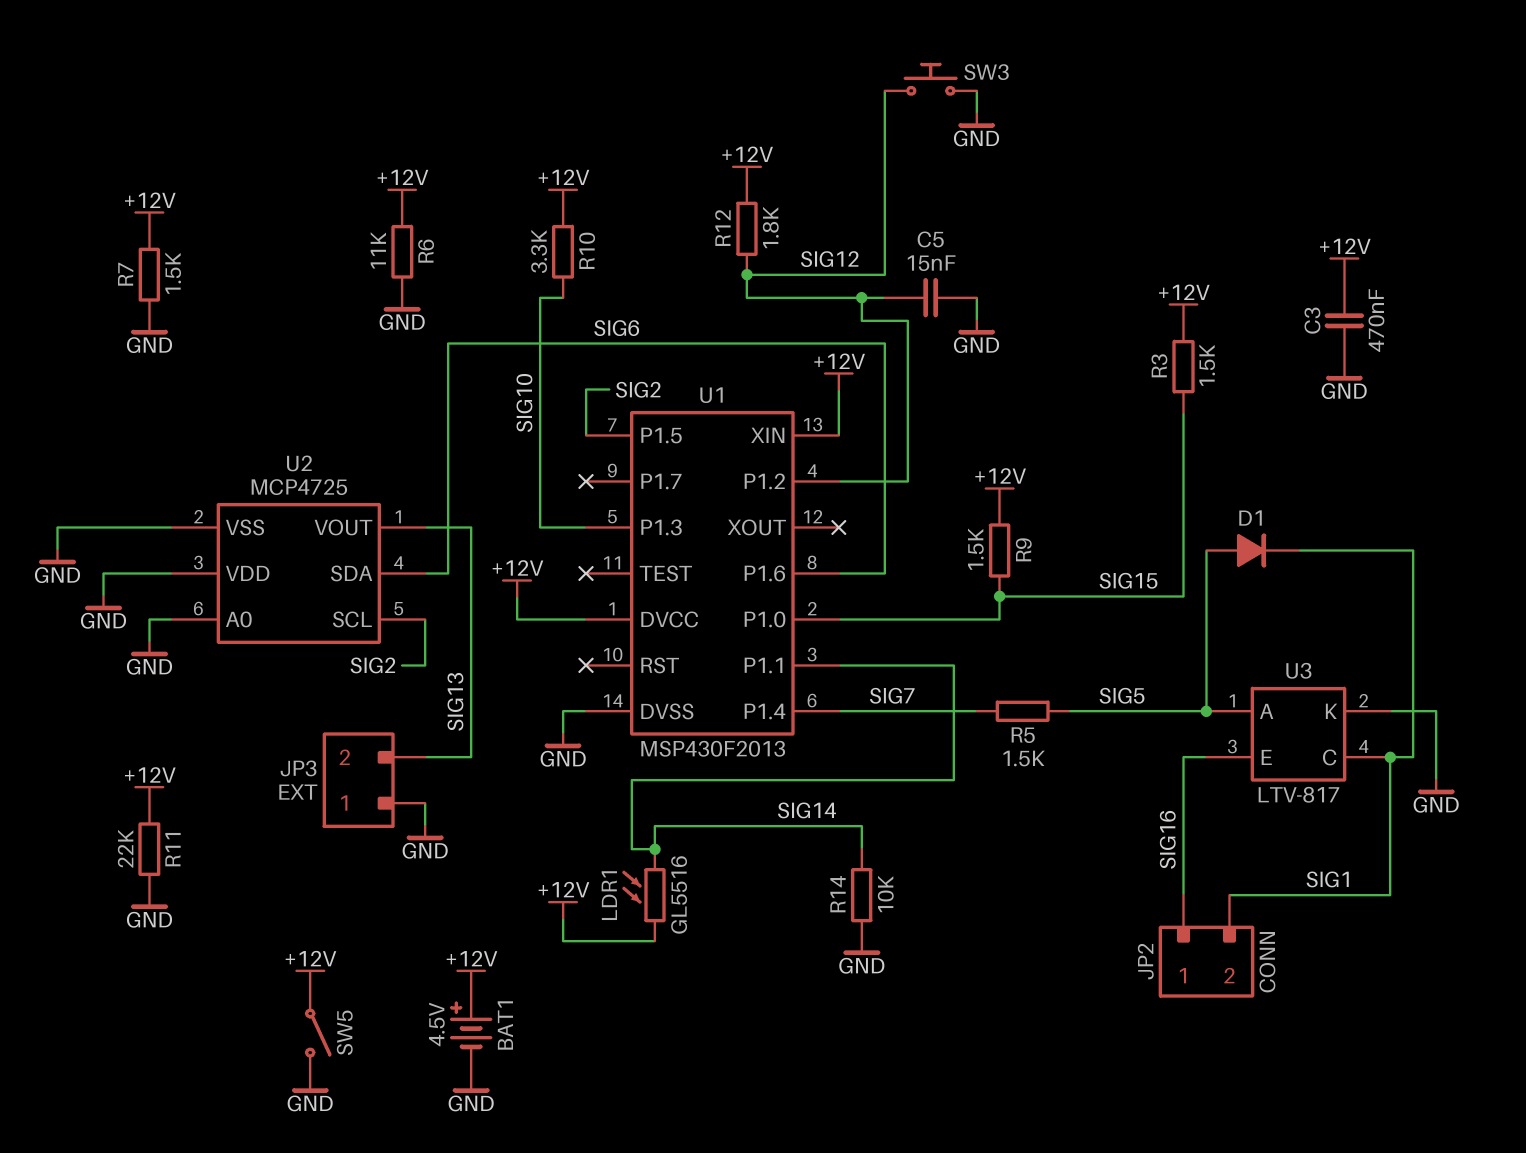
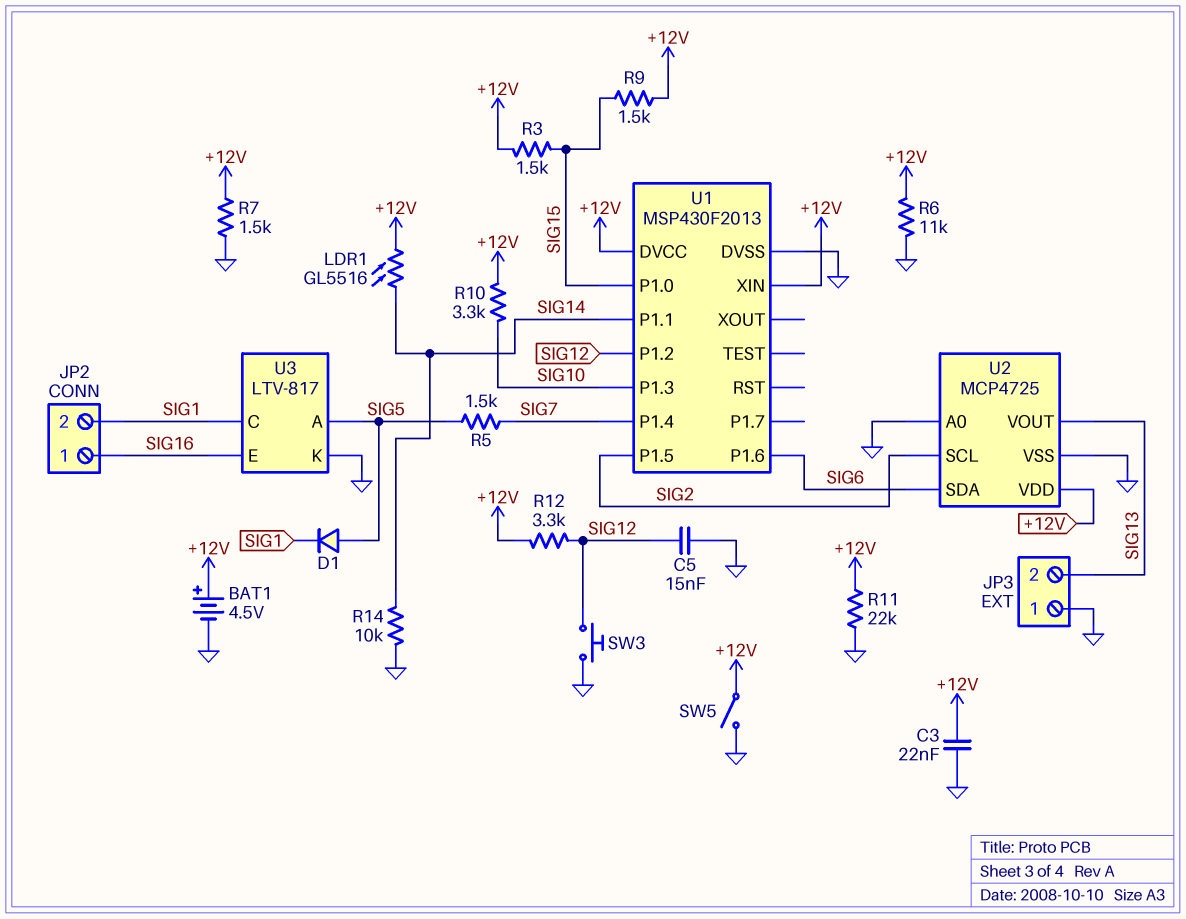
C3: 470nF (+12V, GND) -> 22nF (+12V, GND)
R12: 1.8k (+12V, SIG12) -> 3.3k (+12V, SIG12)
U2 pin VDD: GND -> +12V

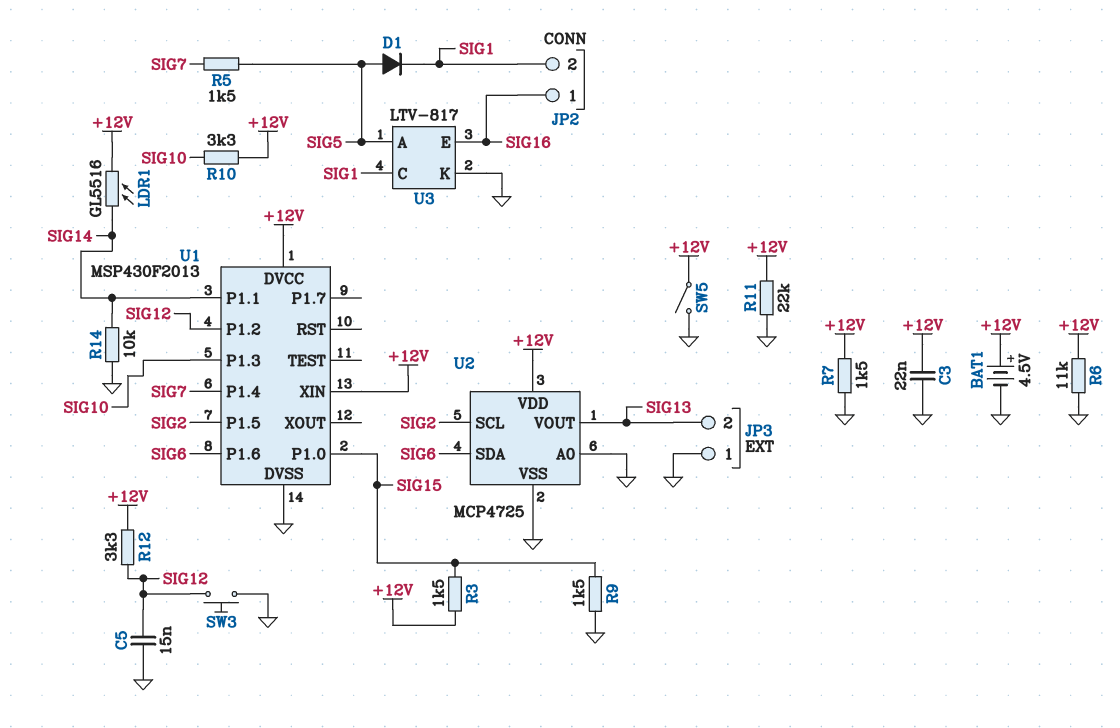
R9: 1.5k (+12V, SIG15) -> 1.5k (GND, SIG15)

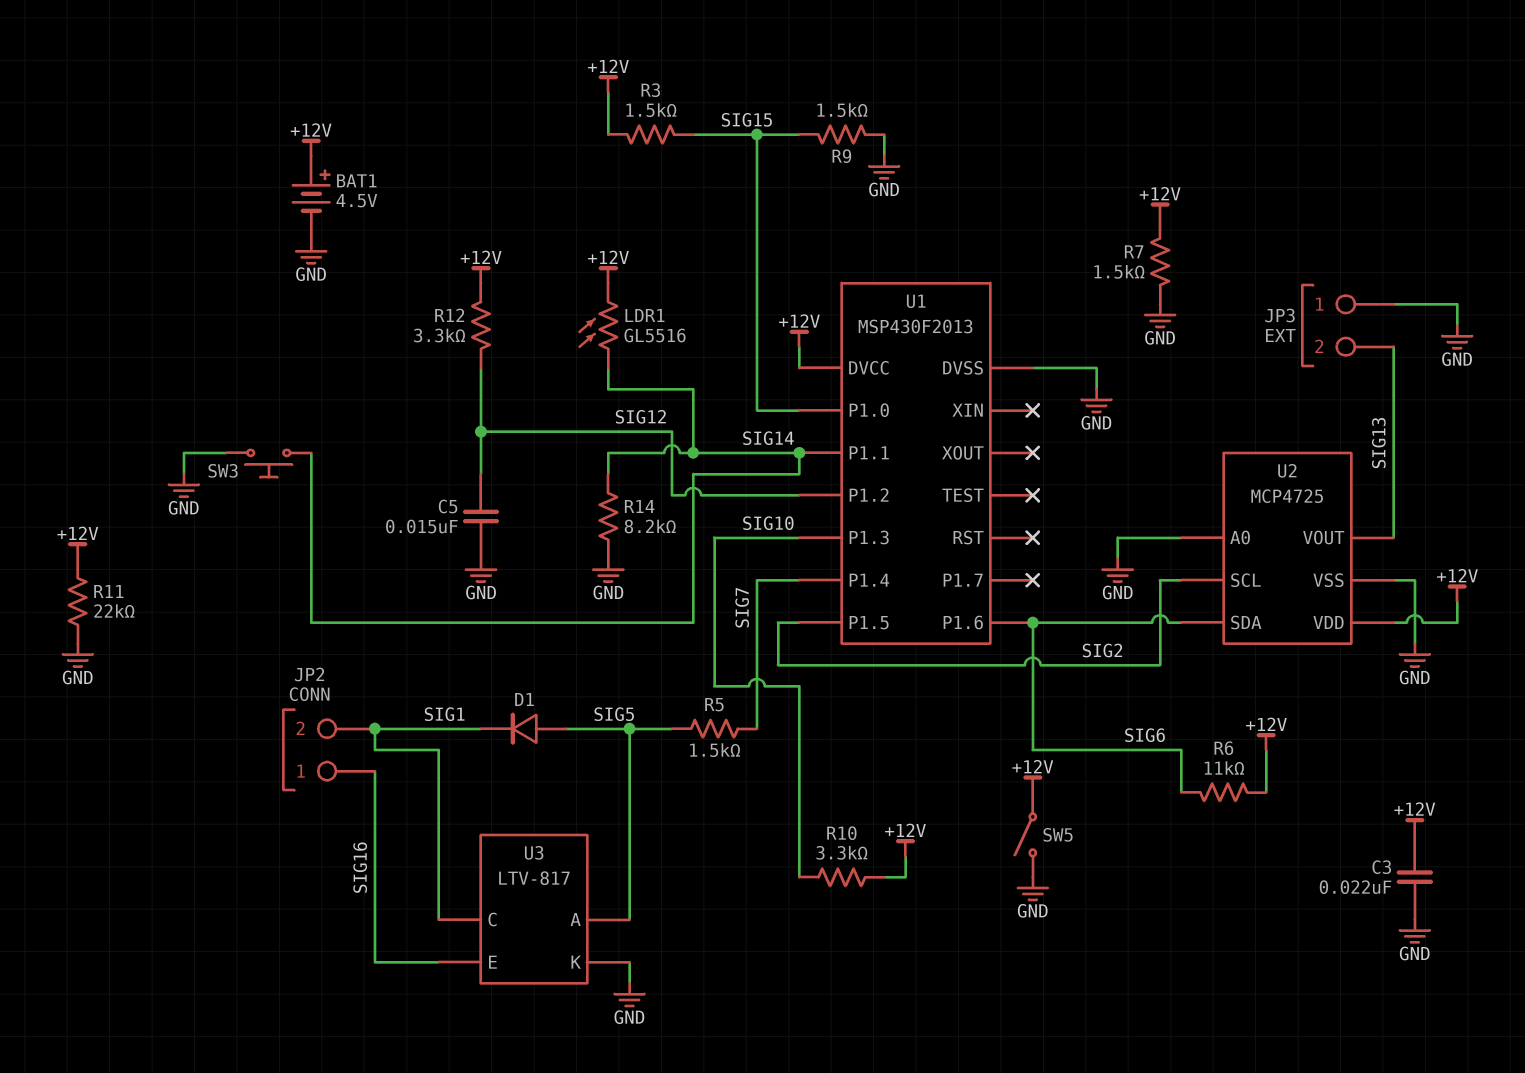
R6: 11k (+12V, GND) -> 11k (+12V, SIG6)
R14: 10k (GND, SIG14) -> 8.2k (GND, SIG14)
SW3: button (GND, SIG12) -> button (GND, SIG14)
U1 pin XIN: +12V -> none

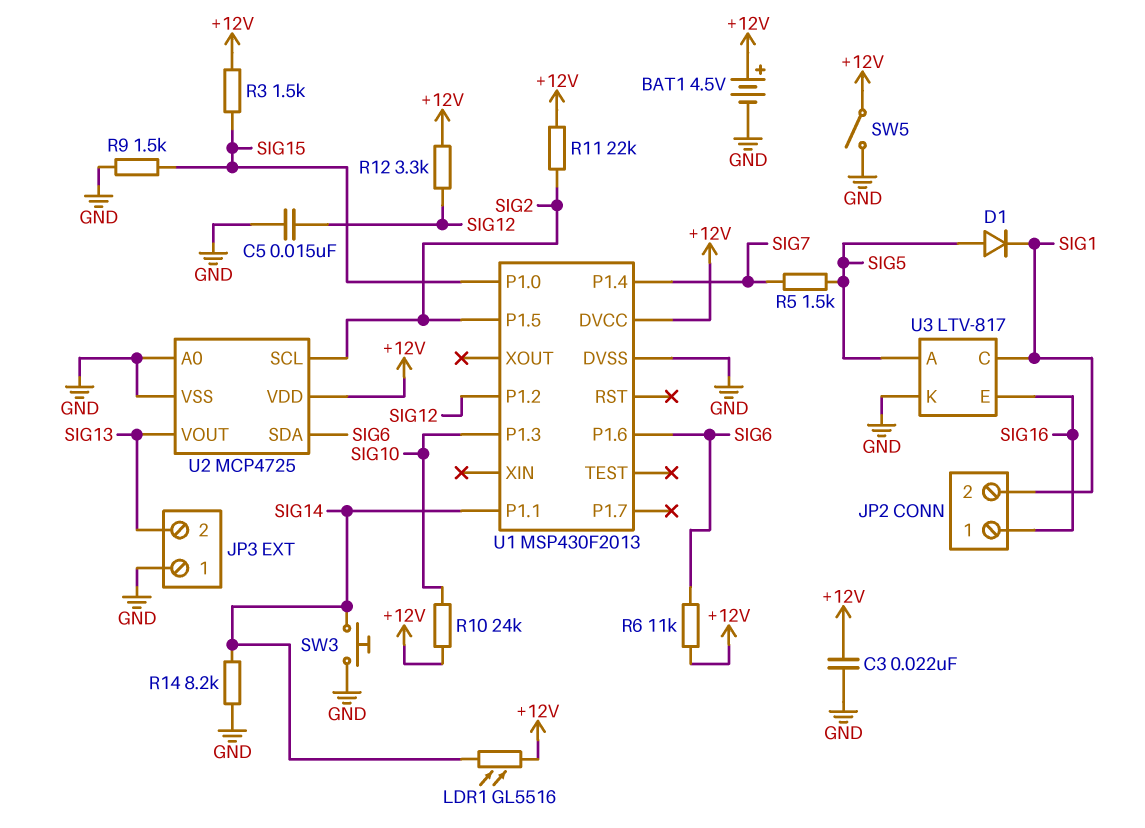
R7: 1.5k (+12V, GND) -> none
R10: 3.3k (+12V, SIG10) -> 24k (+12V, SIG10)
R11: 22k (+12V, GND) -> 22k (+12V, SIG2)

